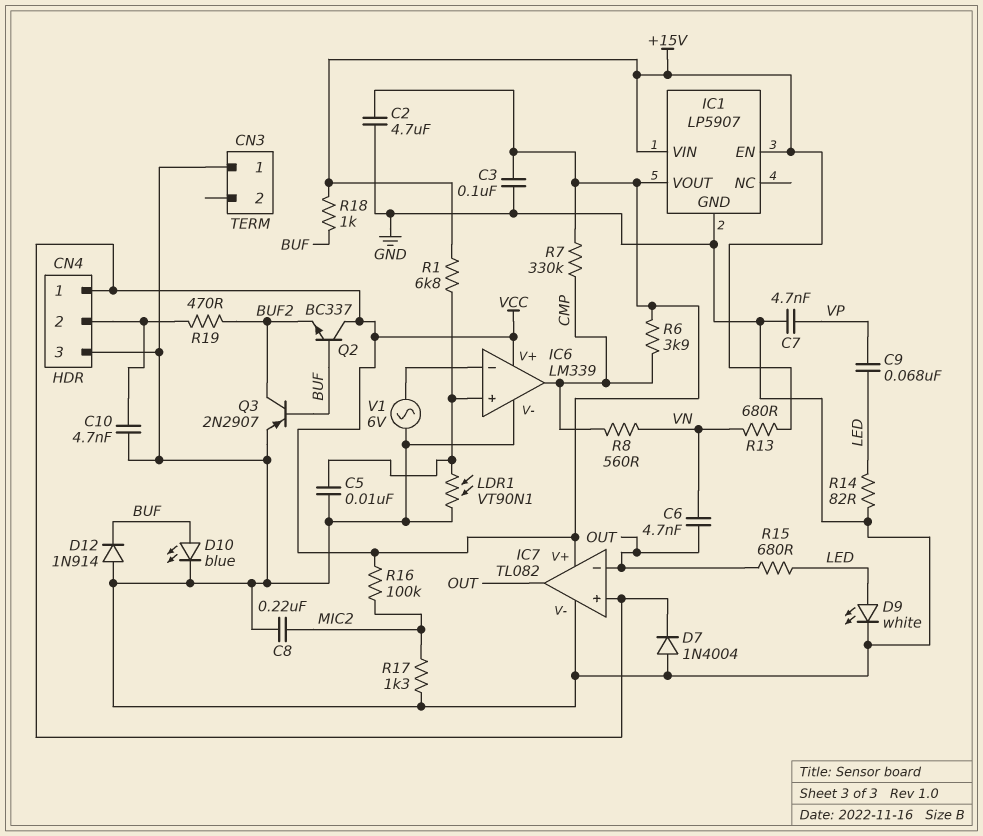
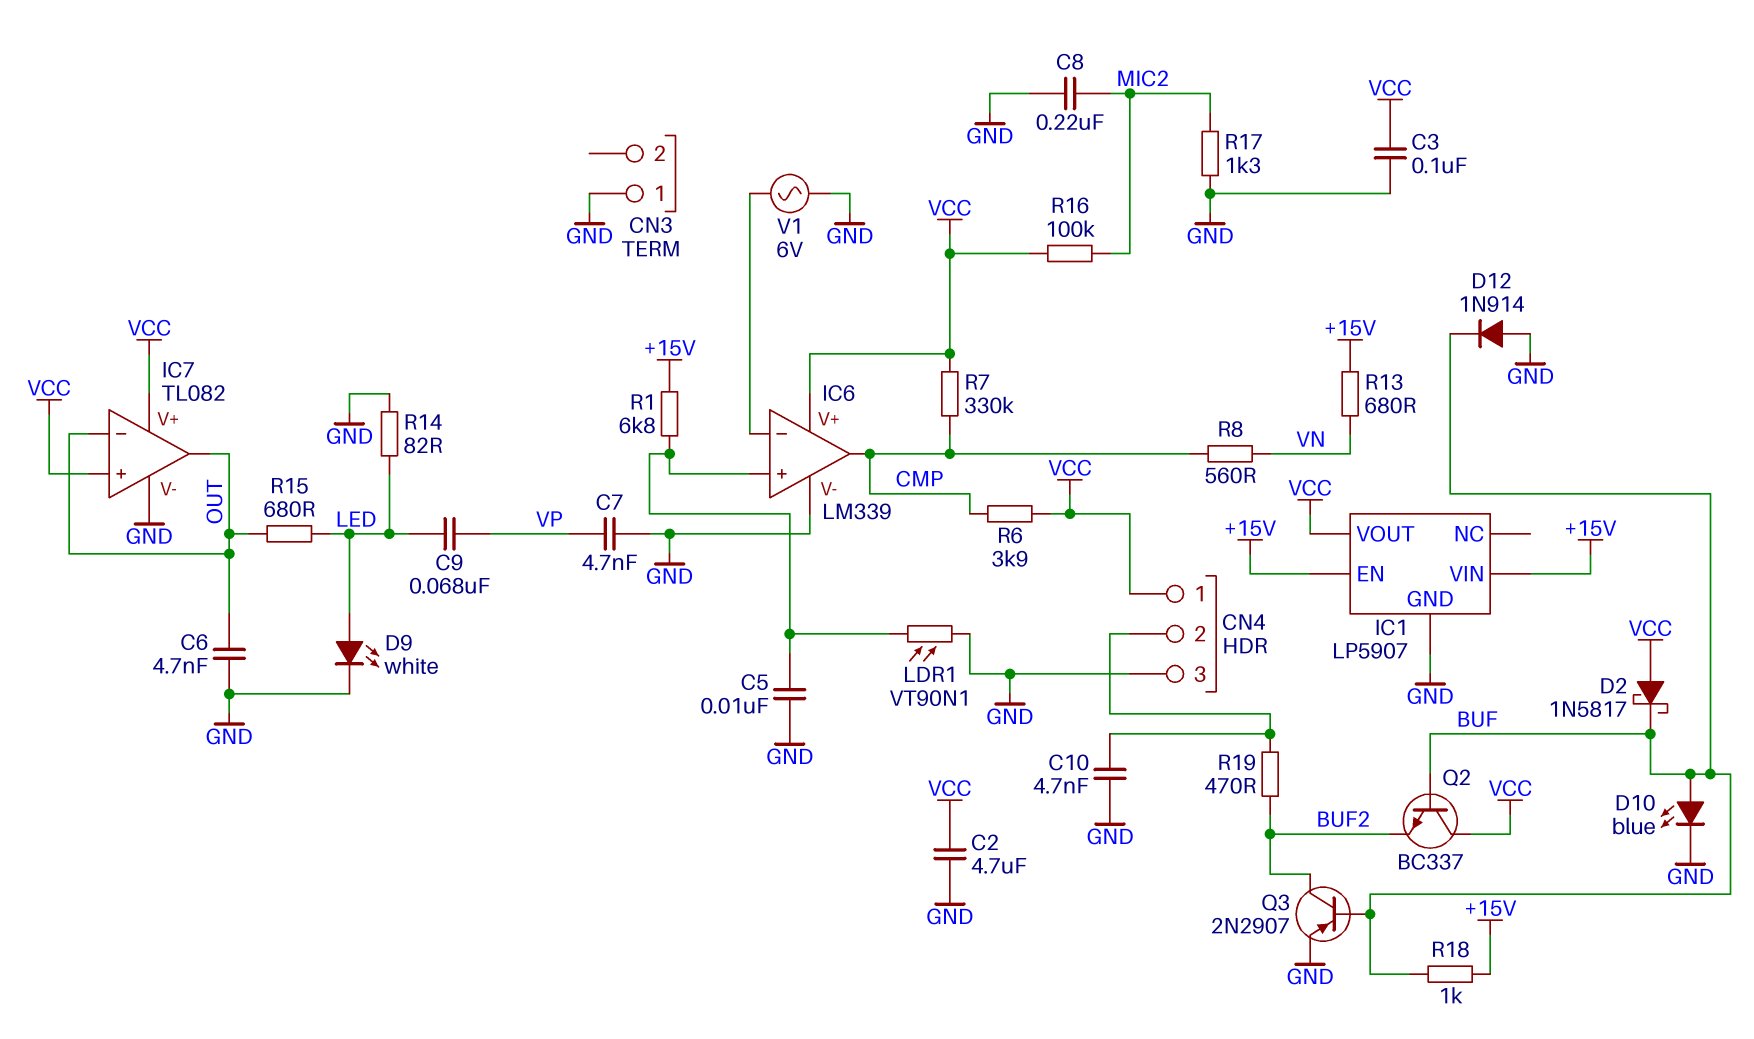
C6: 4.7nF (OUT, VN) -> 4.7nF (GND, OUT)
D2: none -> schottky 1N5817 (A VCC, K BUF)
D7: diode 1N4004 (A GND, K VCC) -> none

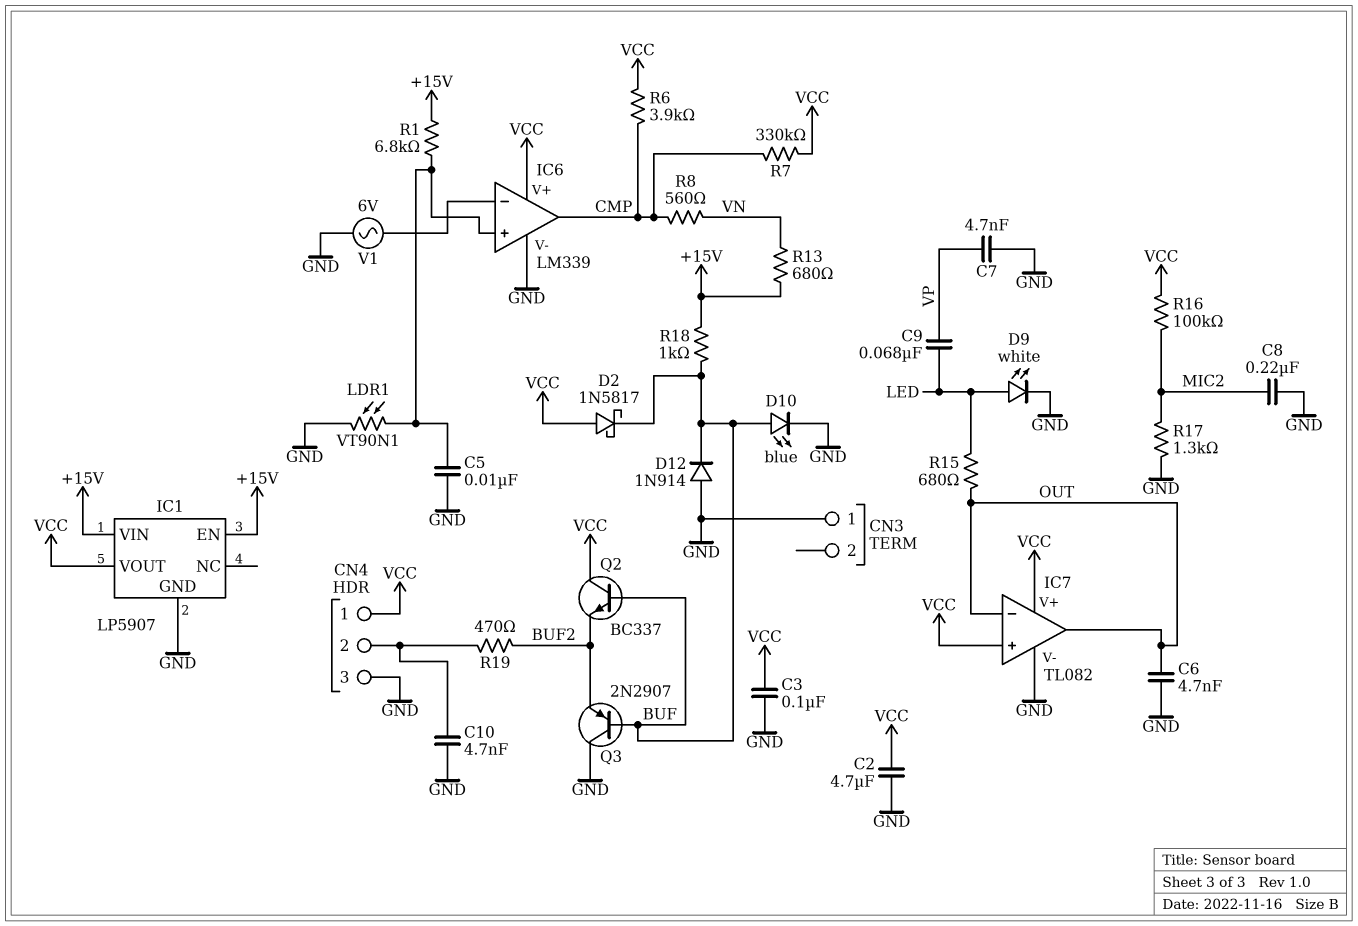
Q3: PNP 2N2907 (B BUF, C BUF2, E GND) -> PNP 2N2907 (B BUF, C GND, E BUF2)
R14: 82 (GND, LED) -> none

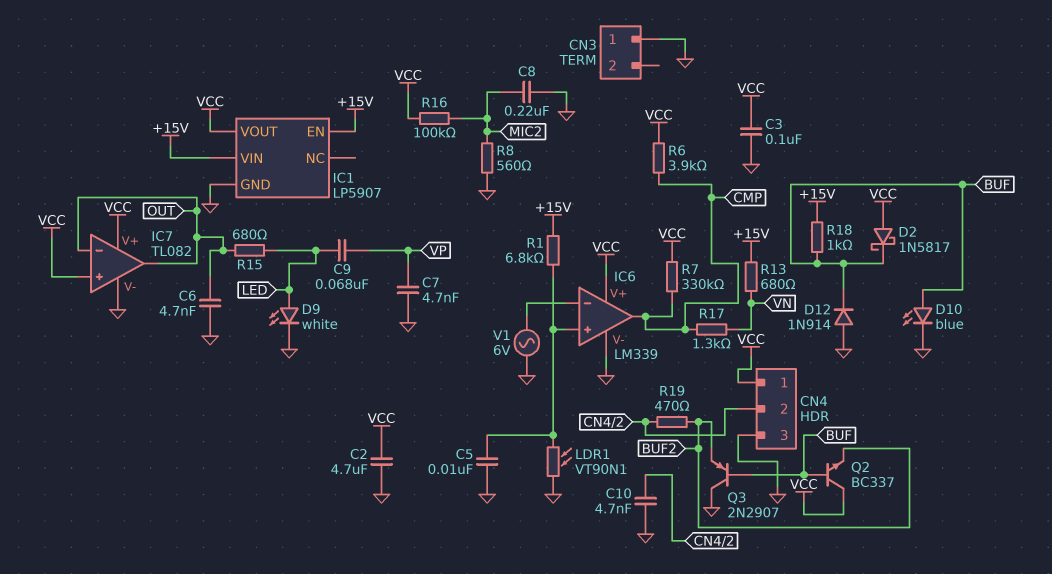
R8: 560 (CMP, VN) -> 560 (GND, MIC2)
R17: 1.3k (GND, MIC2) -> 1.3k (CMP, VN)

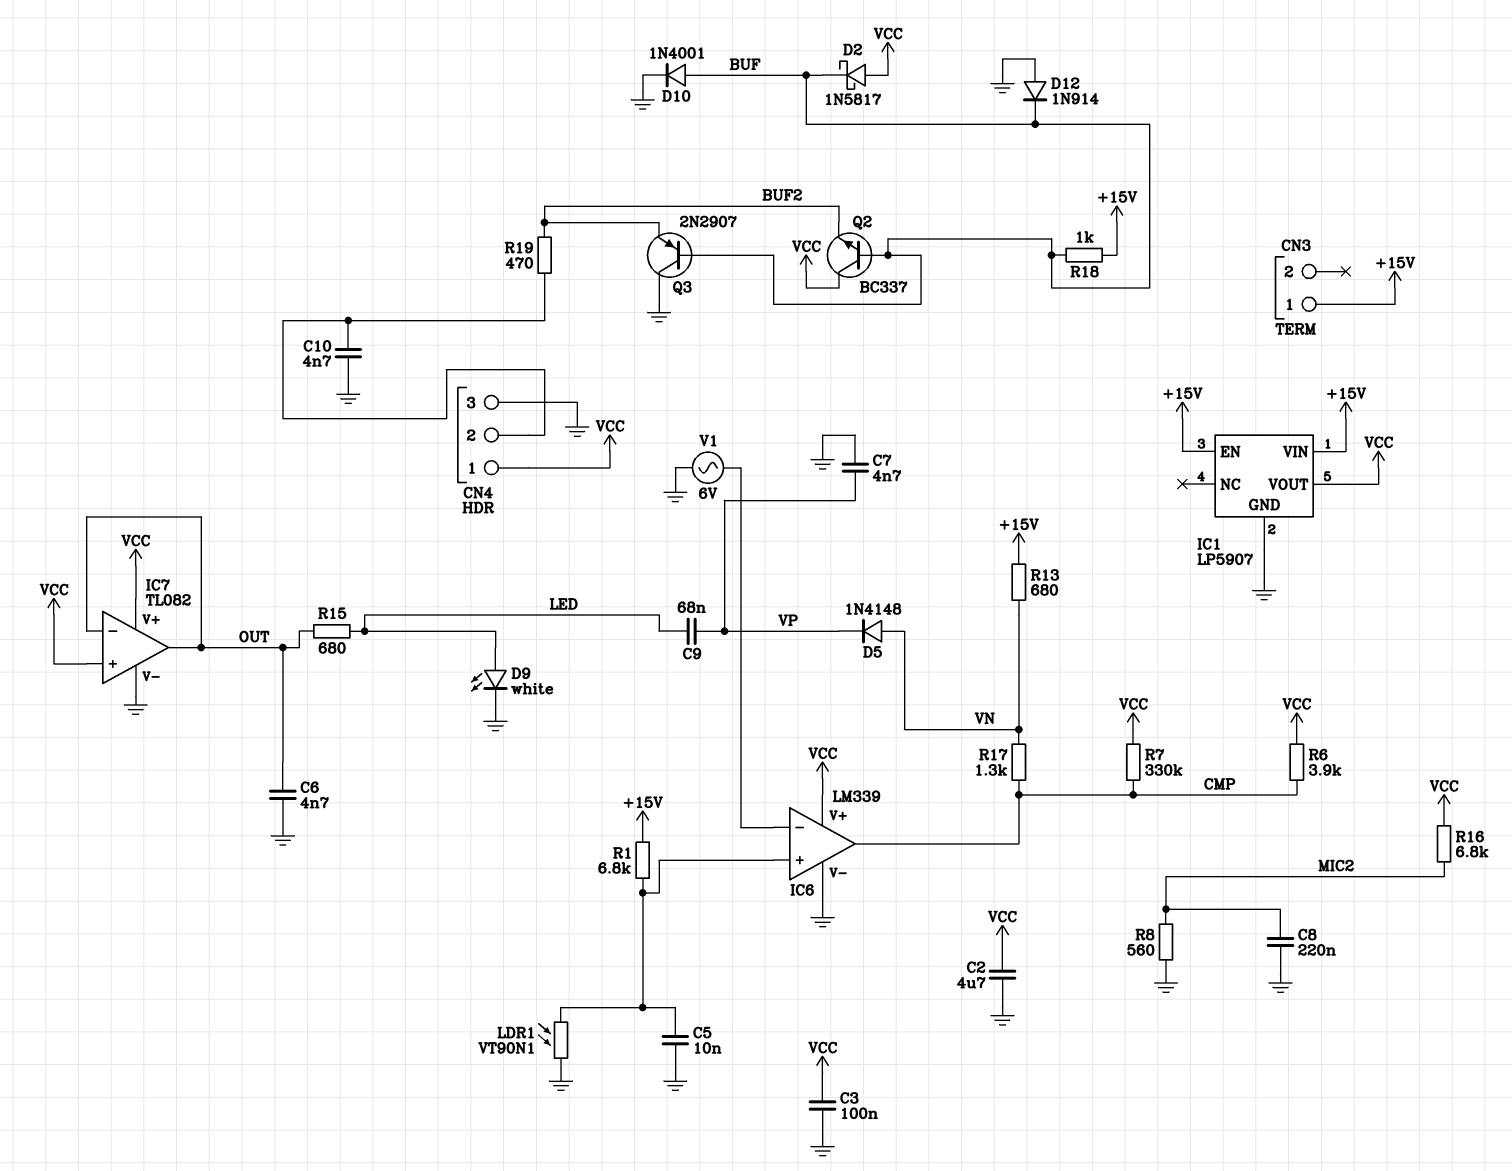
CN3 pin 1: GND -> +15V
D5: none -> diode 1N4148 (A VN, K VP)
D10: LED blue (A BUF, K GND) -> diode 1N4001 (A BUF, K GND)
R16: 100k (MIC2, VCC) -> 6.8k (MIC2, VCC)

